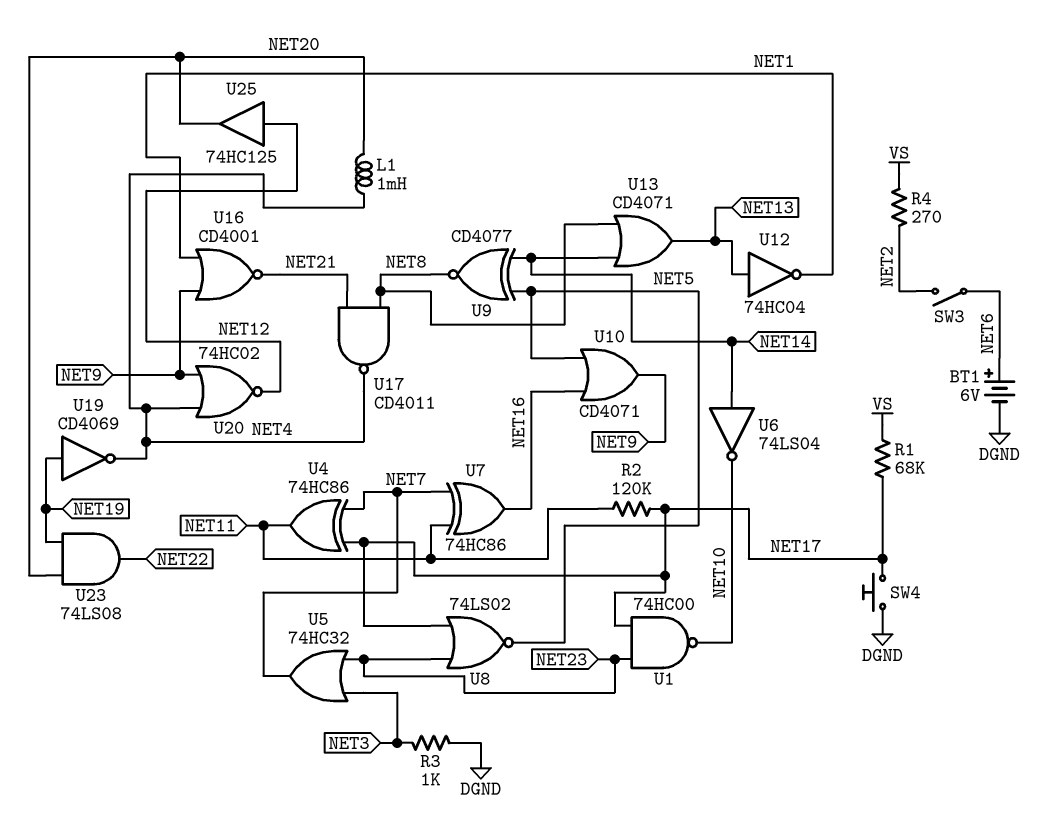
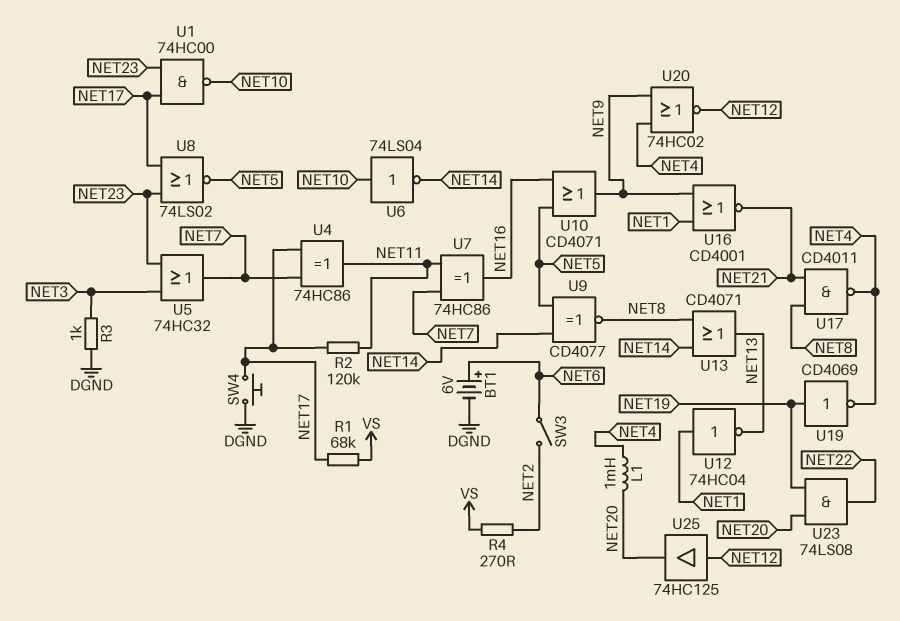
U6: NOT 74LS04 (in NET14, out NET10) -> NOT 74LS04 (in NET10, out NET14)
U12: NOT 74HC04 (in NET13, out NET1) -> NOT 74HC04 (in NET1, out NET13)

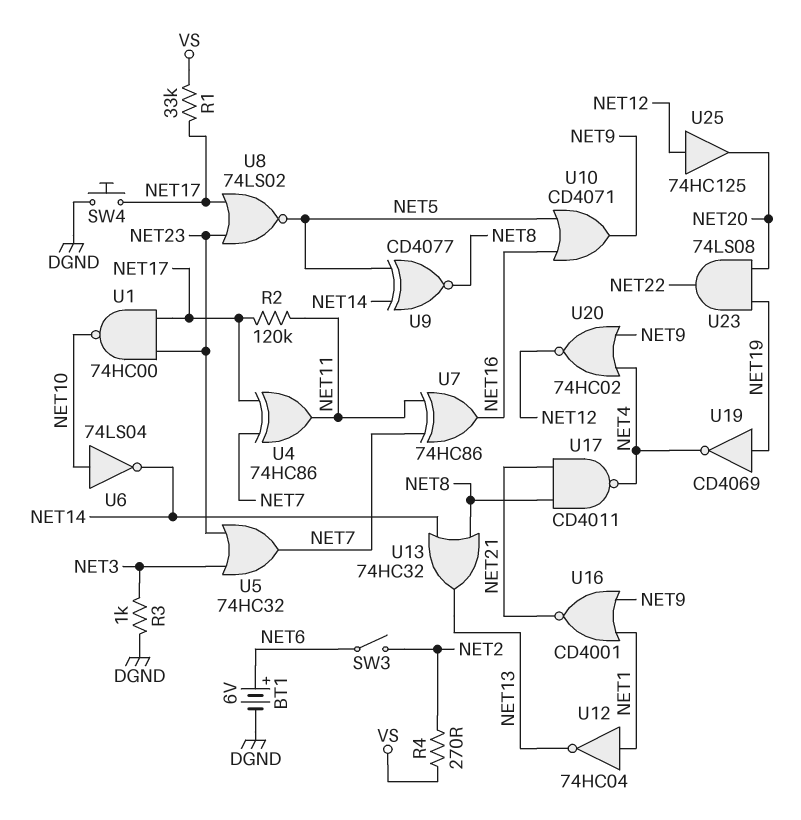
L1: 1mH (NET4, NET20) -> none
R1: 68k (NET17, VS) -> 33k (NET17, VS)
U13: OR CD4071 (in NET8, in NET14, out NET13) -> OR 74HC32 (in NET8, in NET14, out NET13)

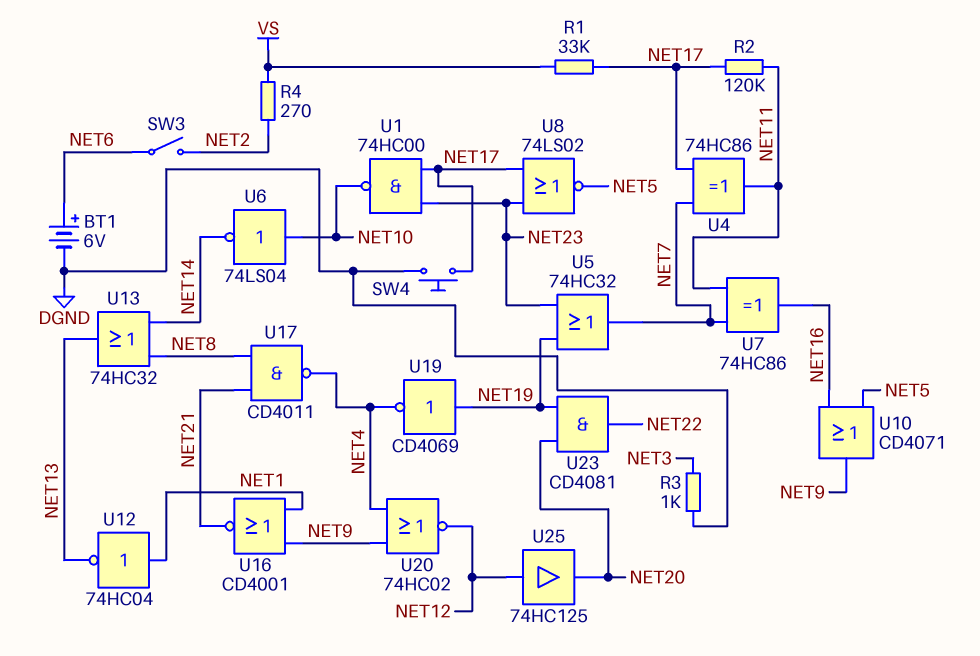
U5: OR 74HC32 (in NET3, in NET23, out NET7) -> OR 74HC32 (in NET19, in NET23, out NET7)
U9: XNOR CD4077 (in NET5, in NET14, out NET8) -> none
U23: AND 74LS08 (in NET19, in NET20, out NET22) -> AND CD4081 (in NET19, in NET20, out NET22)

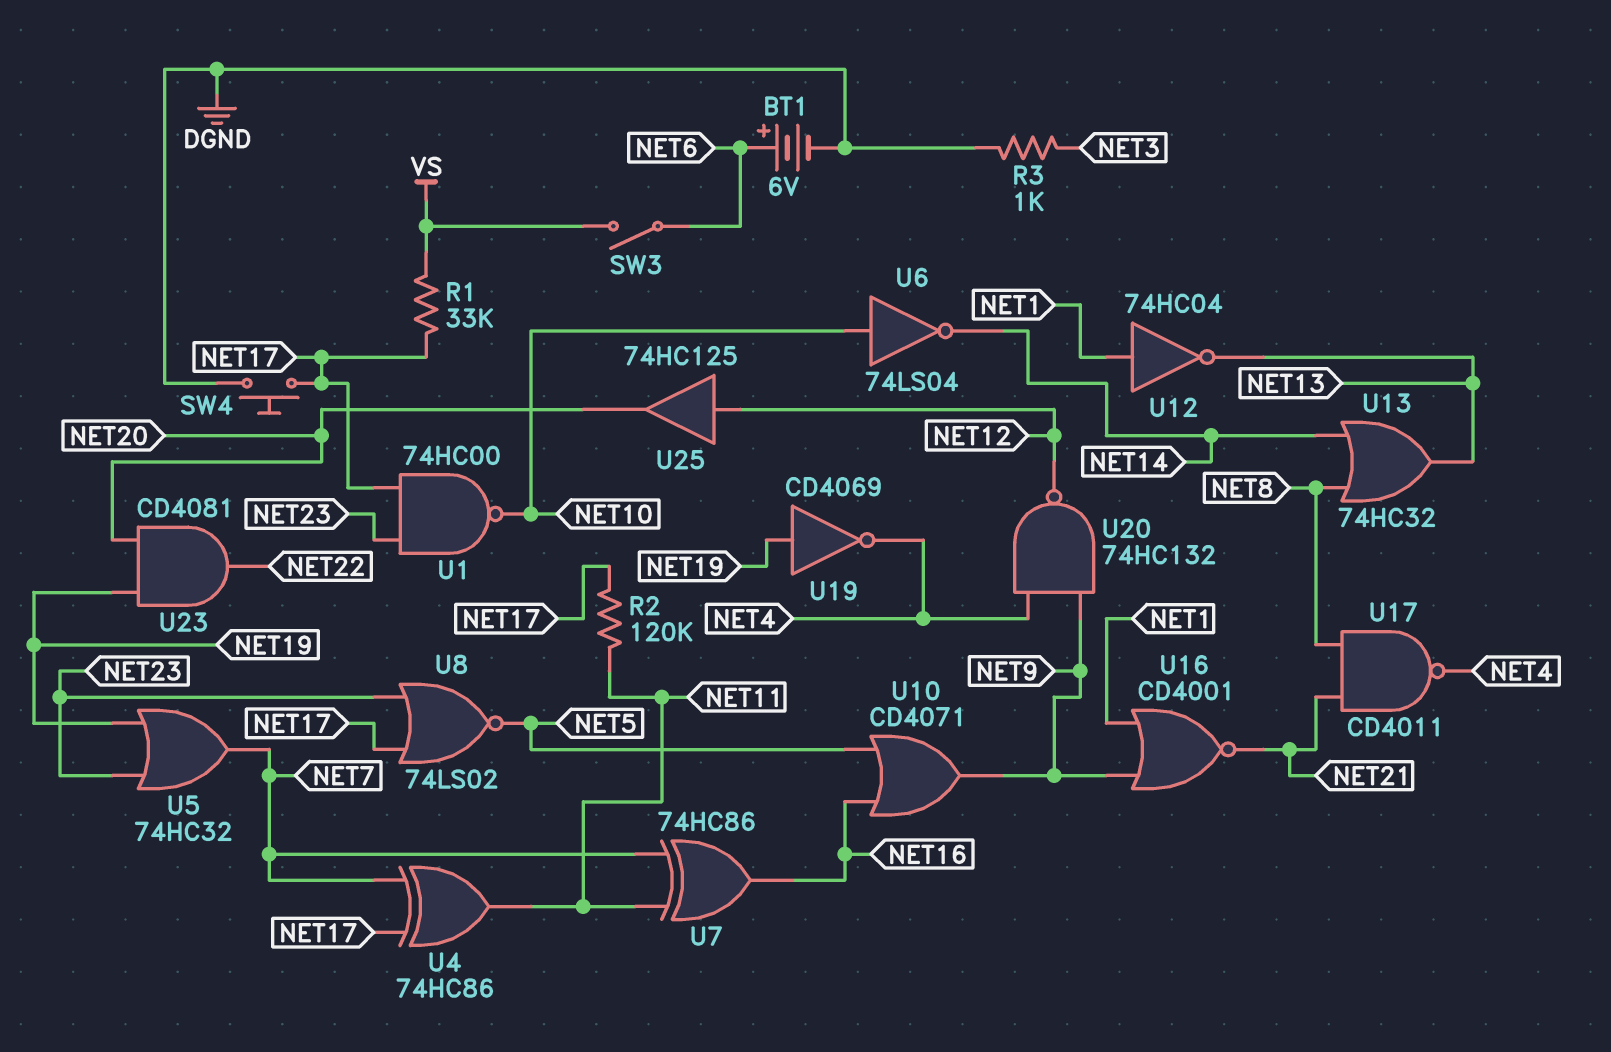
R4: 270 (NET2, VS) -> none
SW3: switch (NET2, NET6) -> switch (NET6, VS)
U20: NOR 74HC02 (in NET4, in NET9, out NET12) -> NAND 74HC132 (in NET4, in NET9, out NET12)

